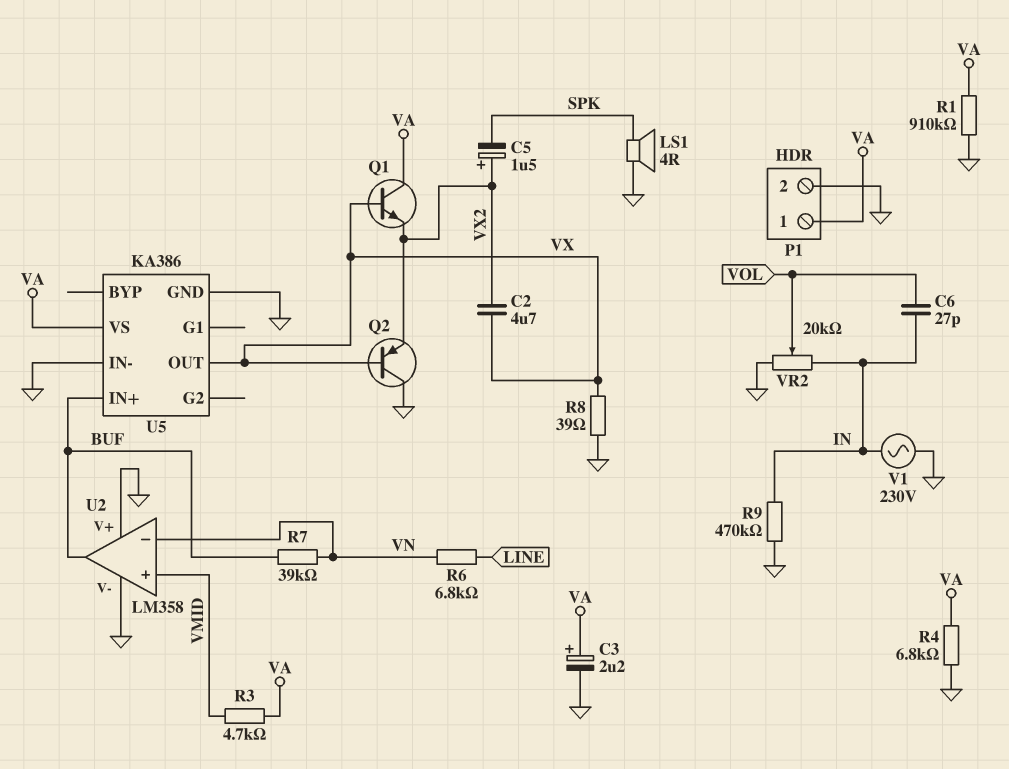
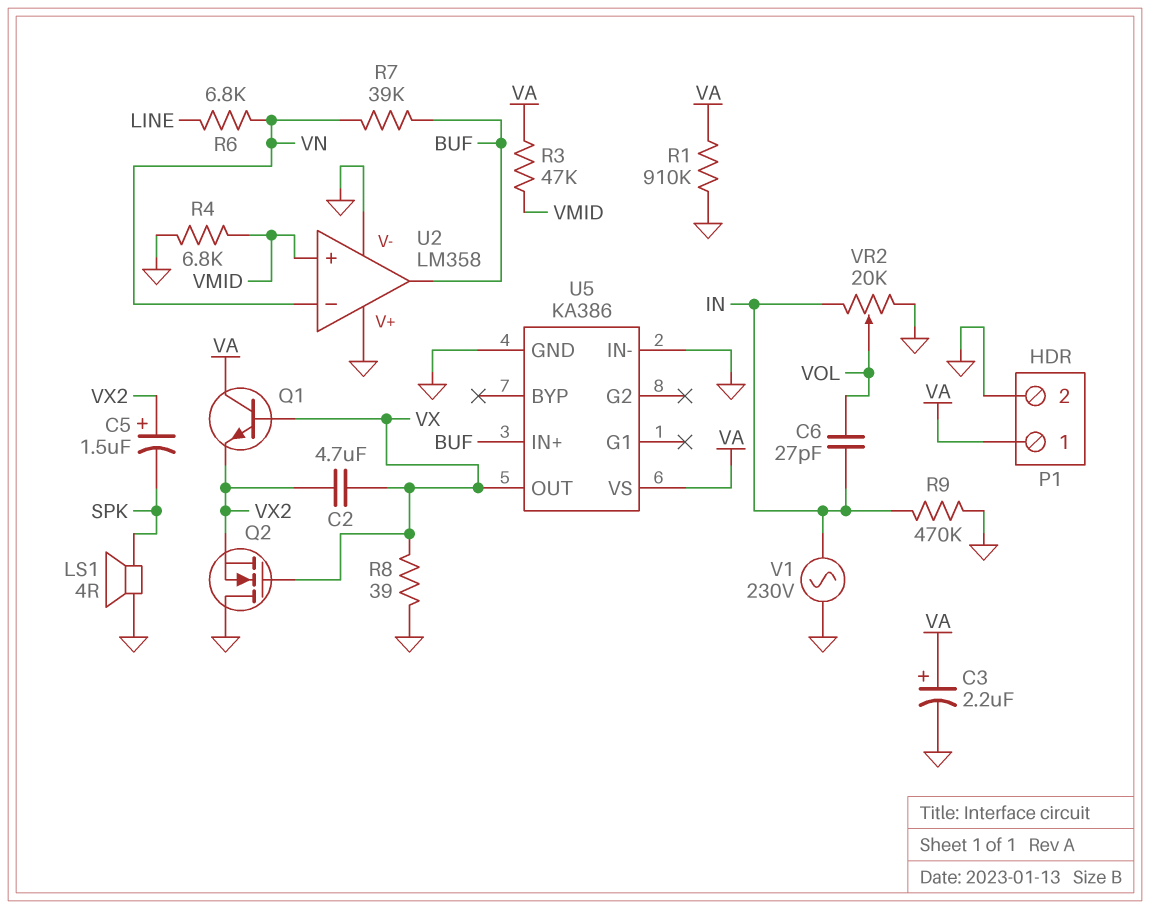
Q2: PNP (B VX, C GND, E VX2) -> NMOS (G VX, D GND, S VX2)
R3: 4.7k (VA, VMID) -> 47k (VA, VMID)
R4: 6.8k (GND, VA) -> 6.8k (GND, VMID)

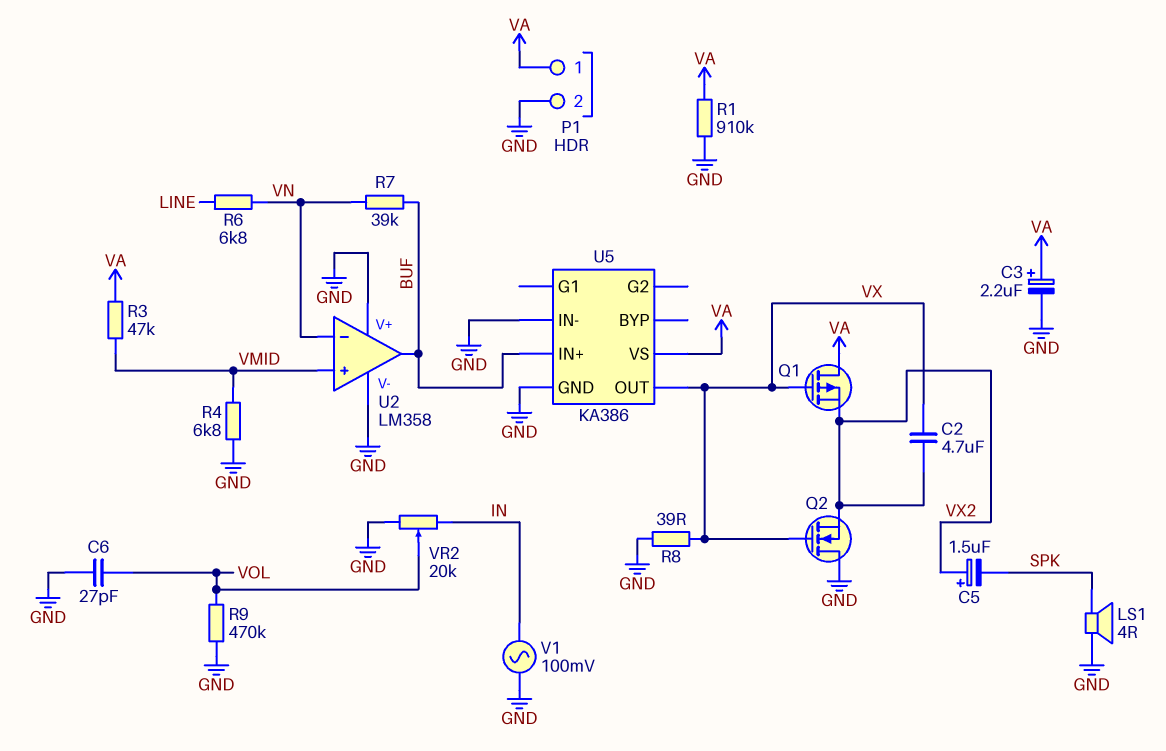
C6: 27pF (IN, VOL) -> 27pF (GND, VOL)
Q1: NPN (B VX, C VA, E VX2) -> PMOS (G VX, D VA, S VX2)
R9: 470k (GND, IN) -> 470k (GND, VOL)
V1: AC 230V (GND, IN) -> AC 100mV (GND, IN)

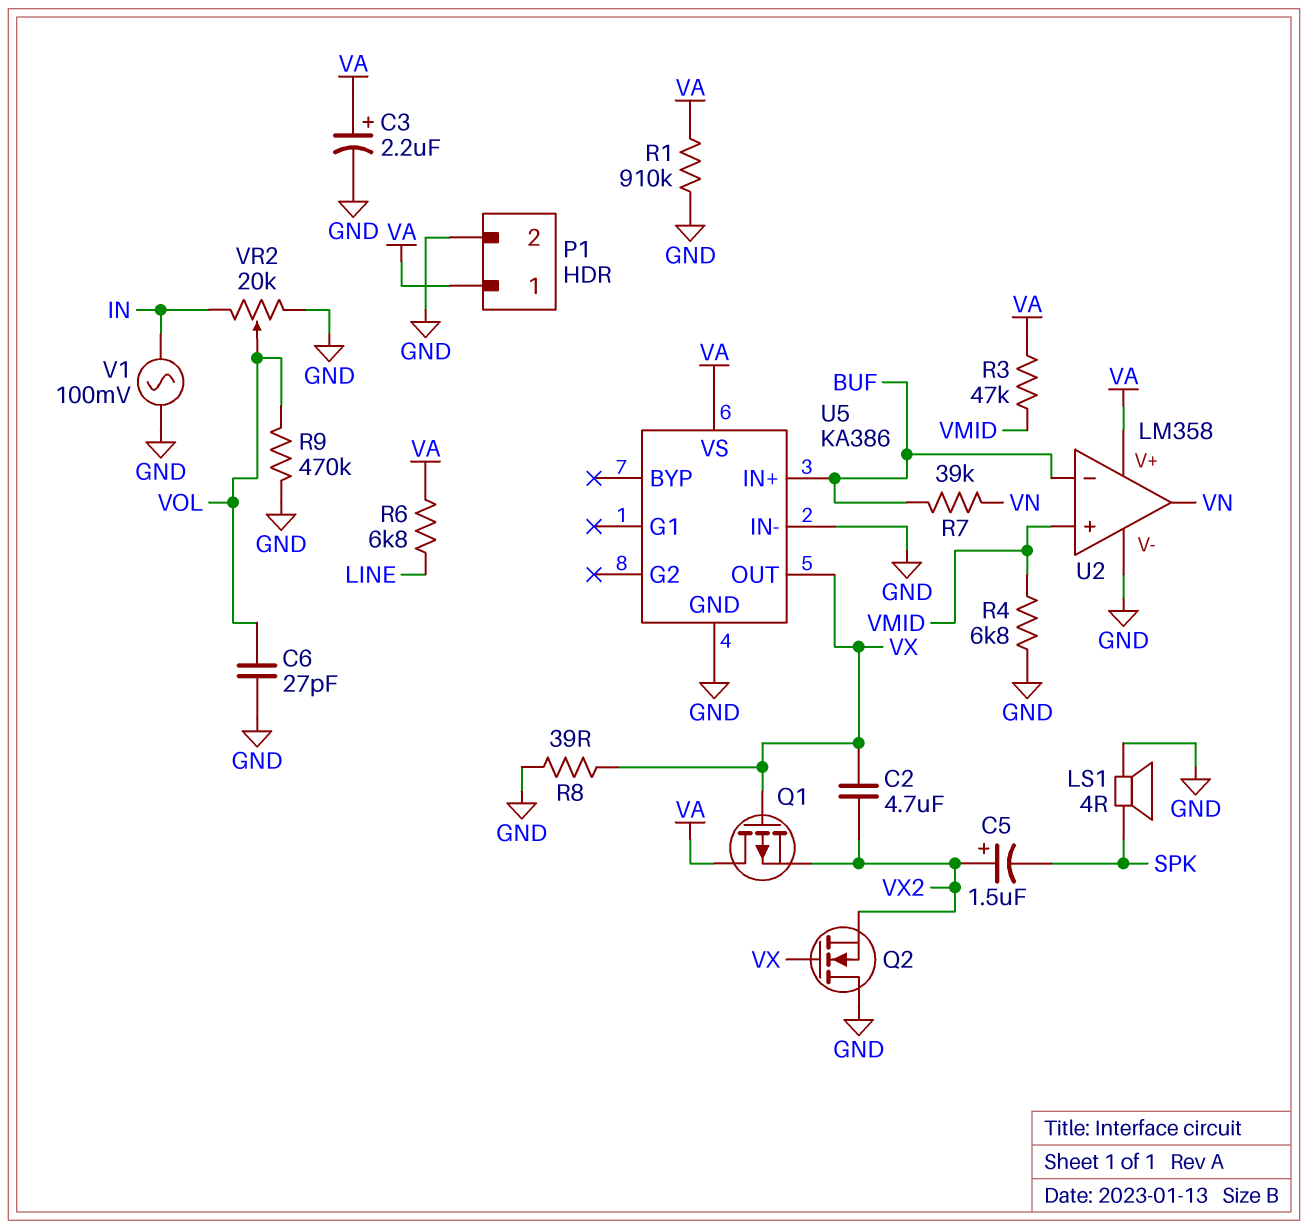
R6: 6.8k (LINE, VN) -> 6.8k (LINE, VA)
U2 pin V+: GND -> VA
U2 pin in-: VN -> BUF
U2 pin out: BUF -> VN

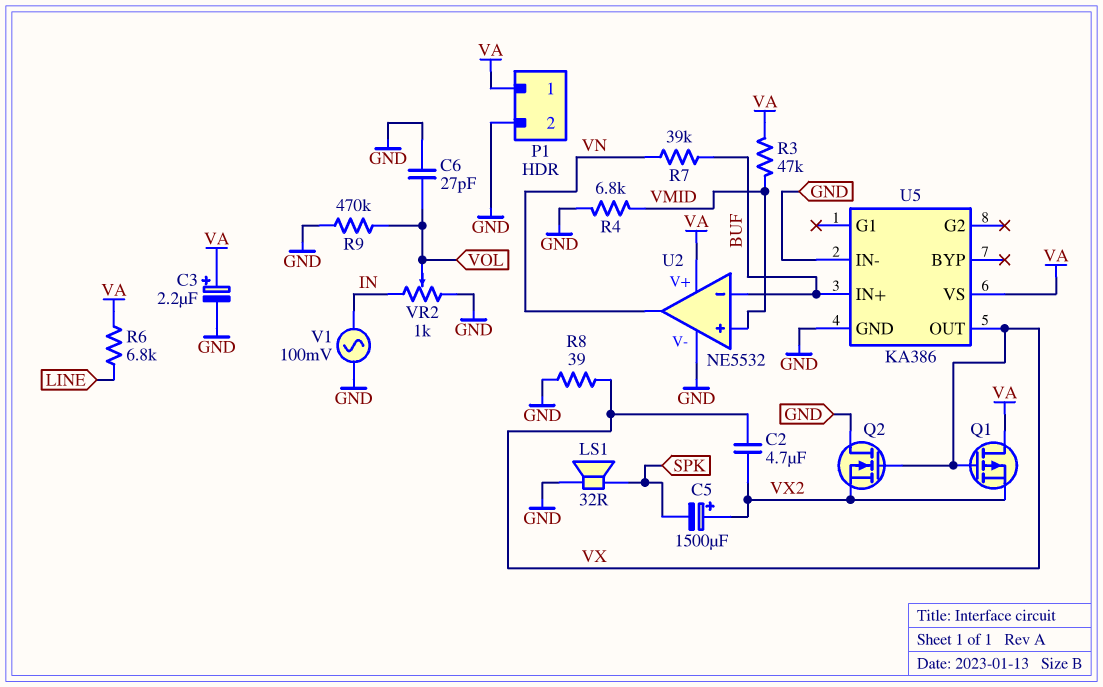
C5: 1.5uF (plus VX2, minus SPK) -> 1500uF (plus VX2, minus SPK)
LS1: speaker 4R (GND, SPK) -> speaker 32R (GND, SPK)
R1: 910k (GND, VA) -> none
U2: LM358 -> NE5532
VR2: 20k (GND, IN, wiper VOL) -> 1k (GND, IN, wiper VOL)

